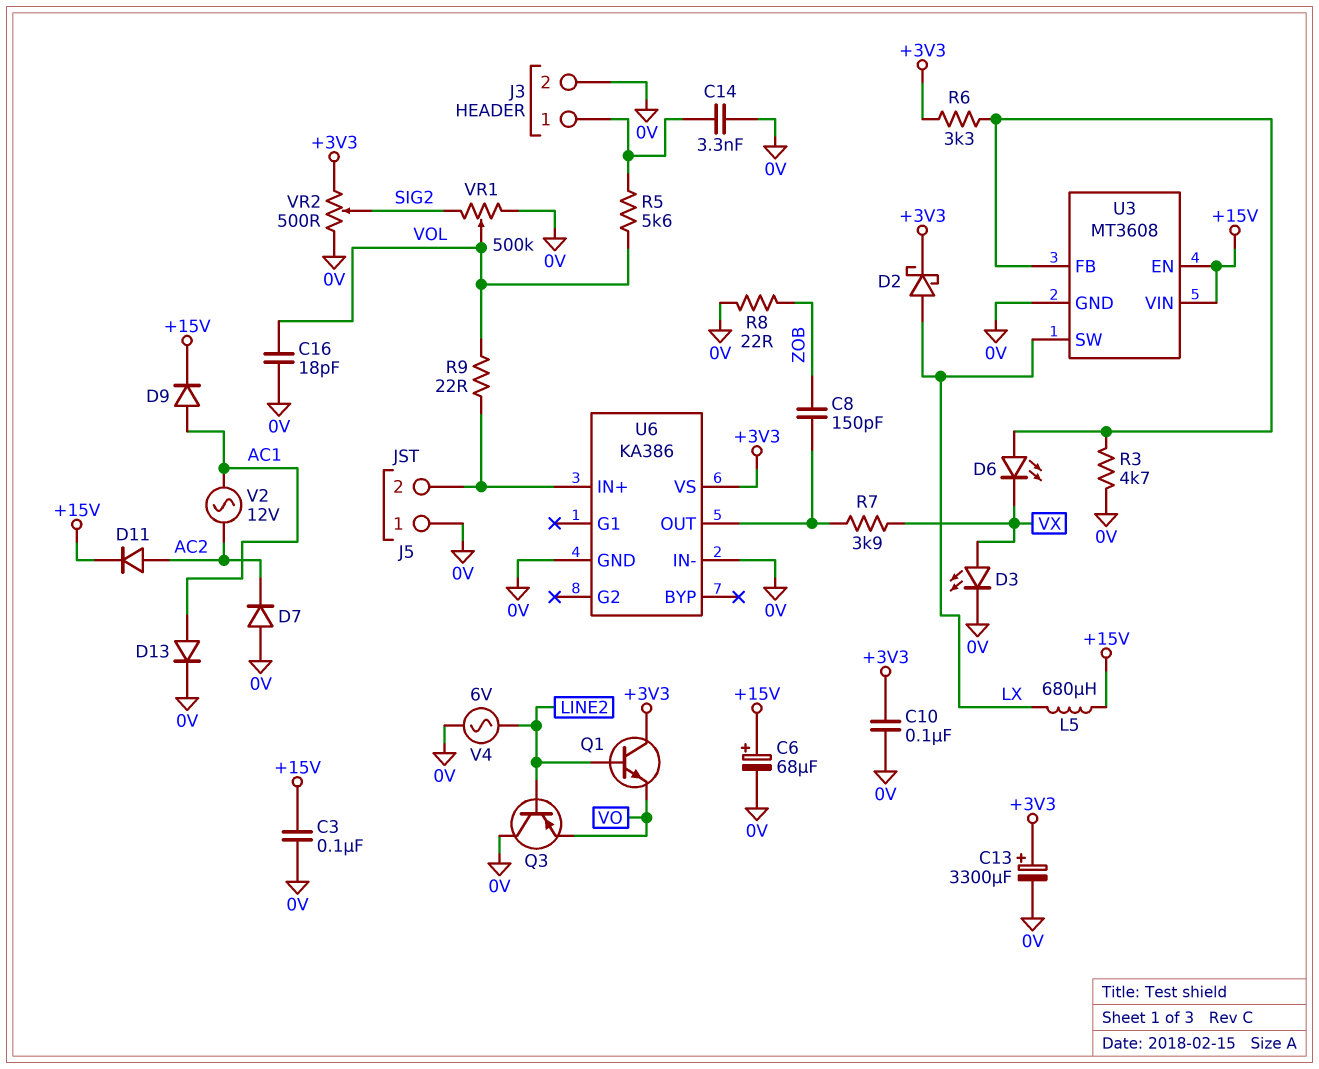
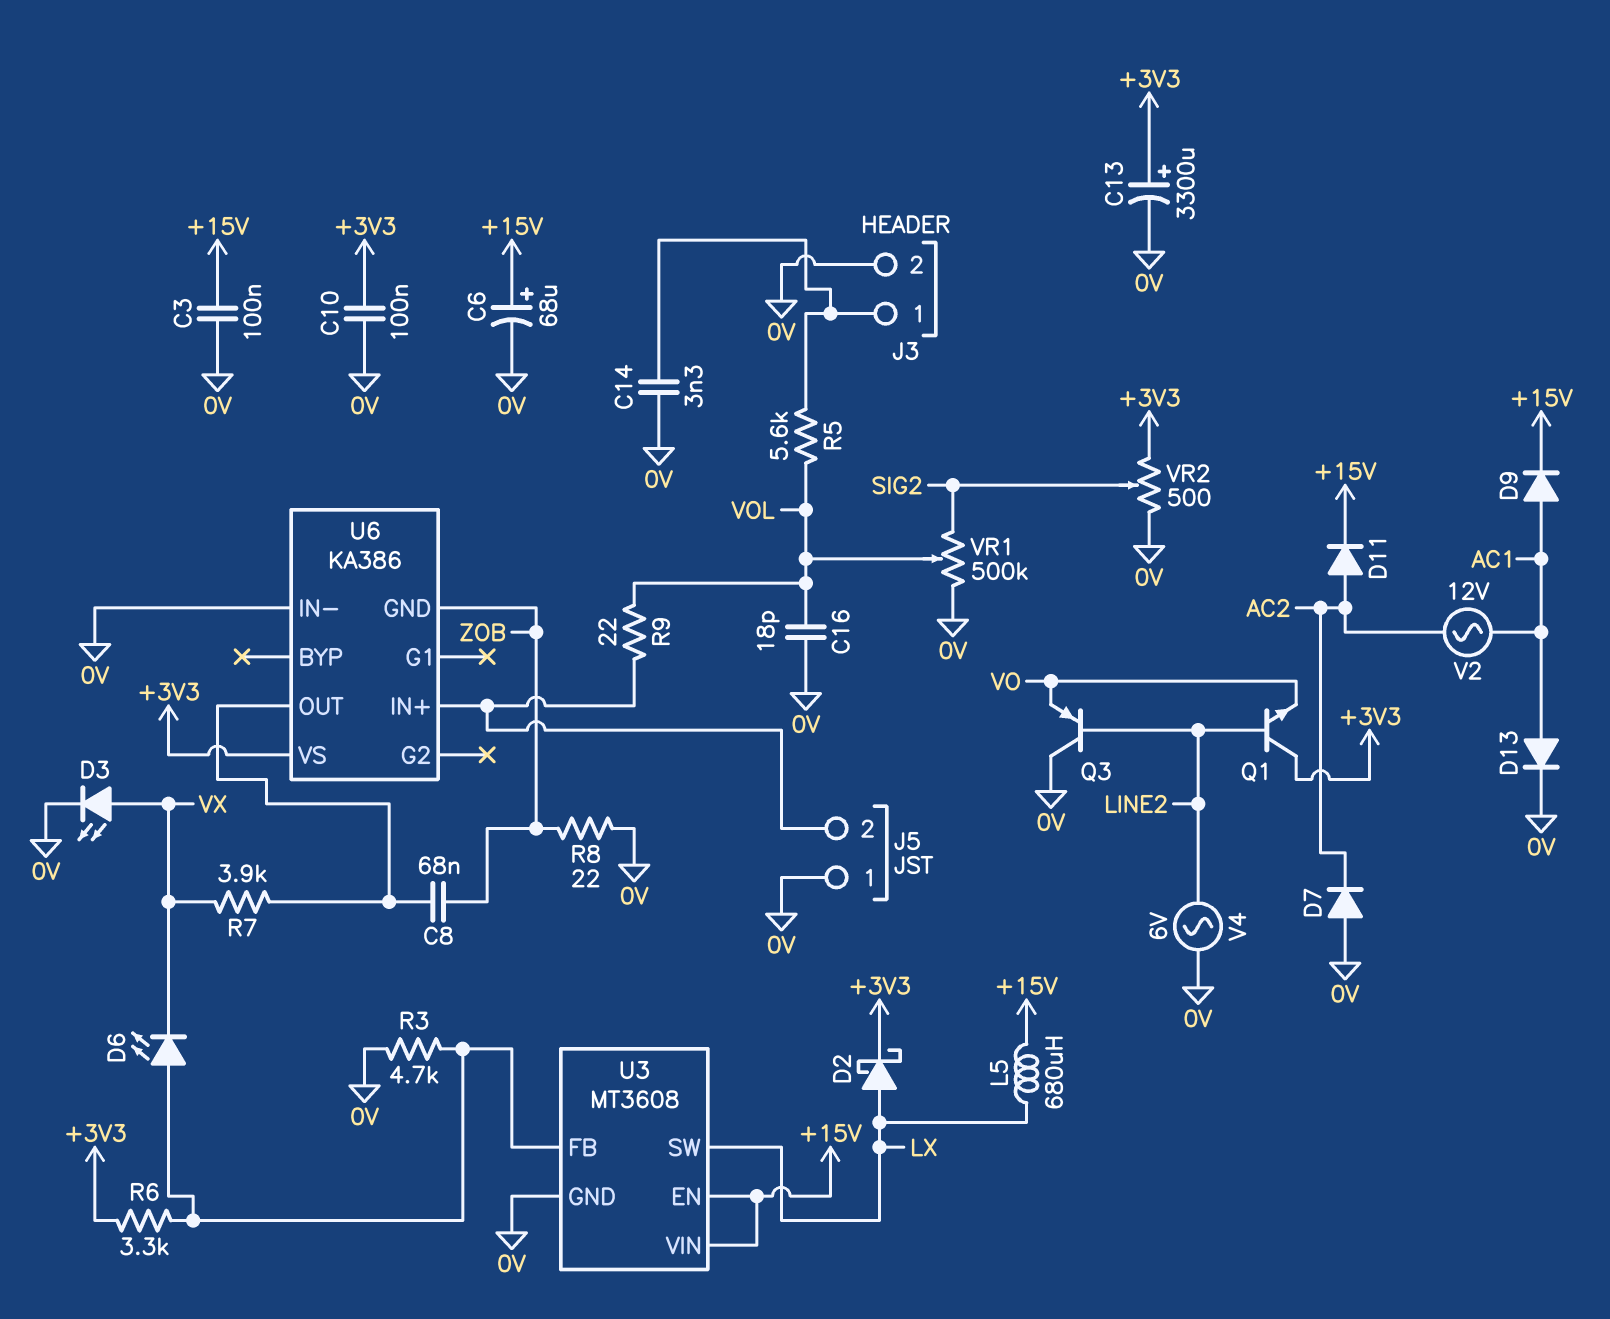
C8: 150pF (U6/OUT, ZOB) -> 68nF (U6/OUT, ZOB)
U6 pin GND: 0V -> ZOB

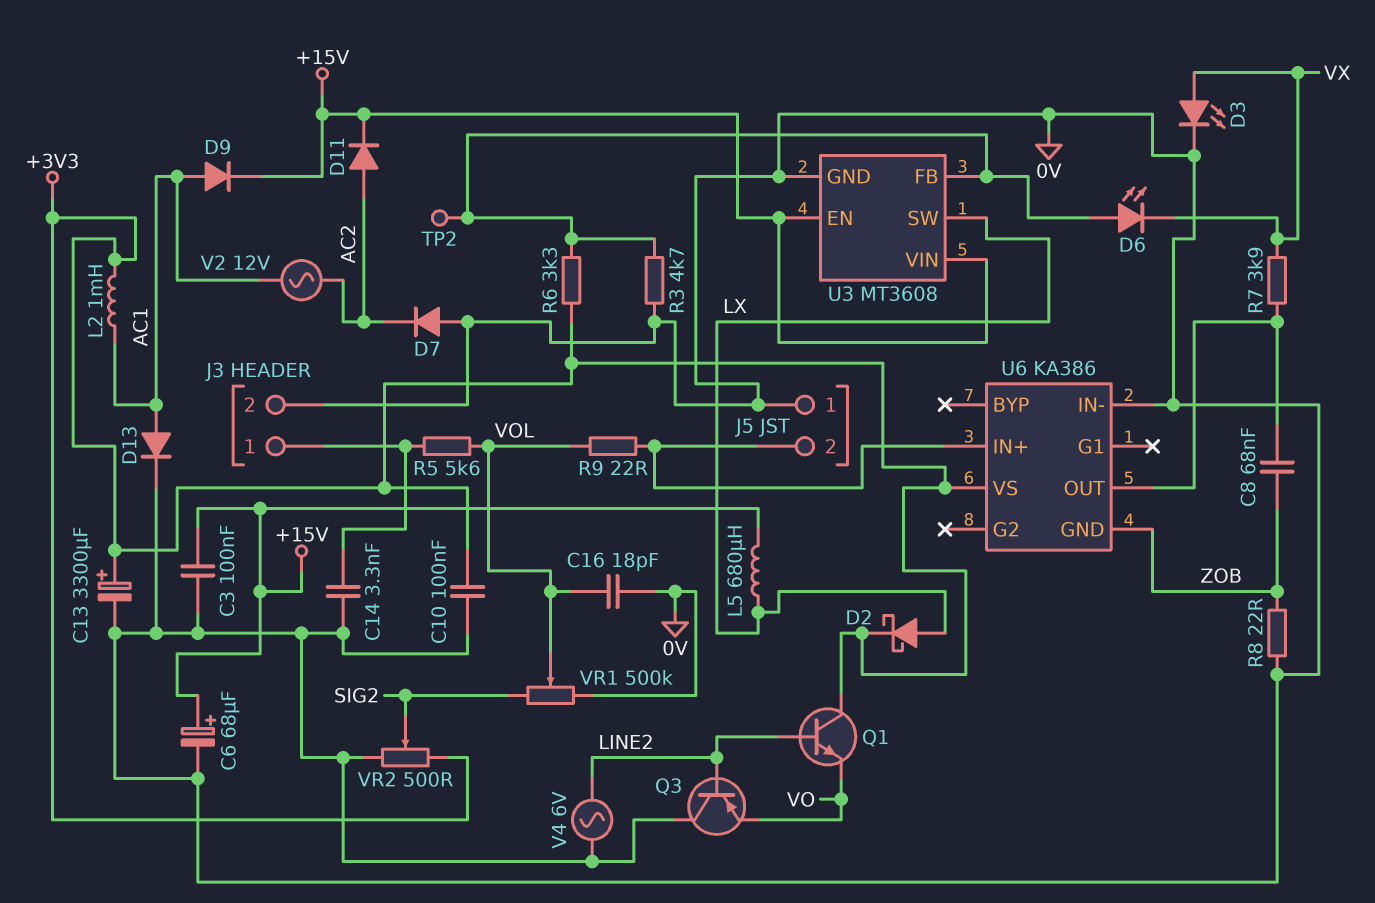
L2: none -> 1mH (+3V3, AC1)
TP2: none -> test point (U3/FB)

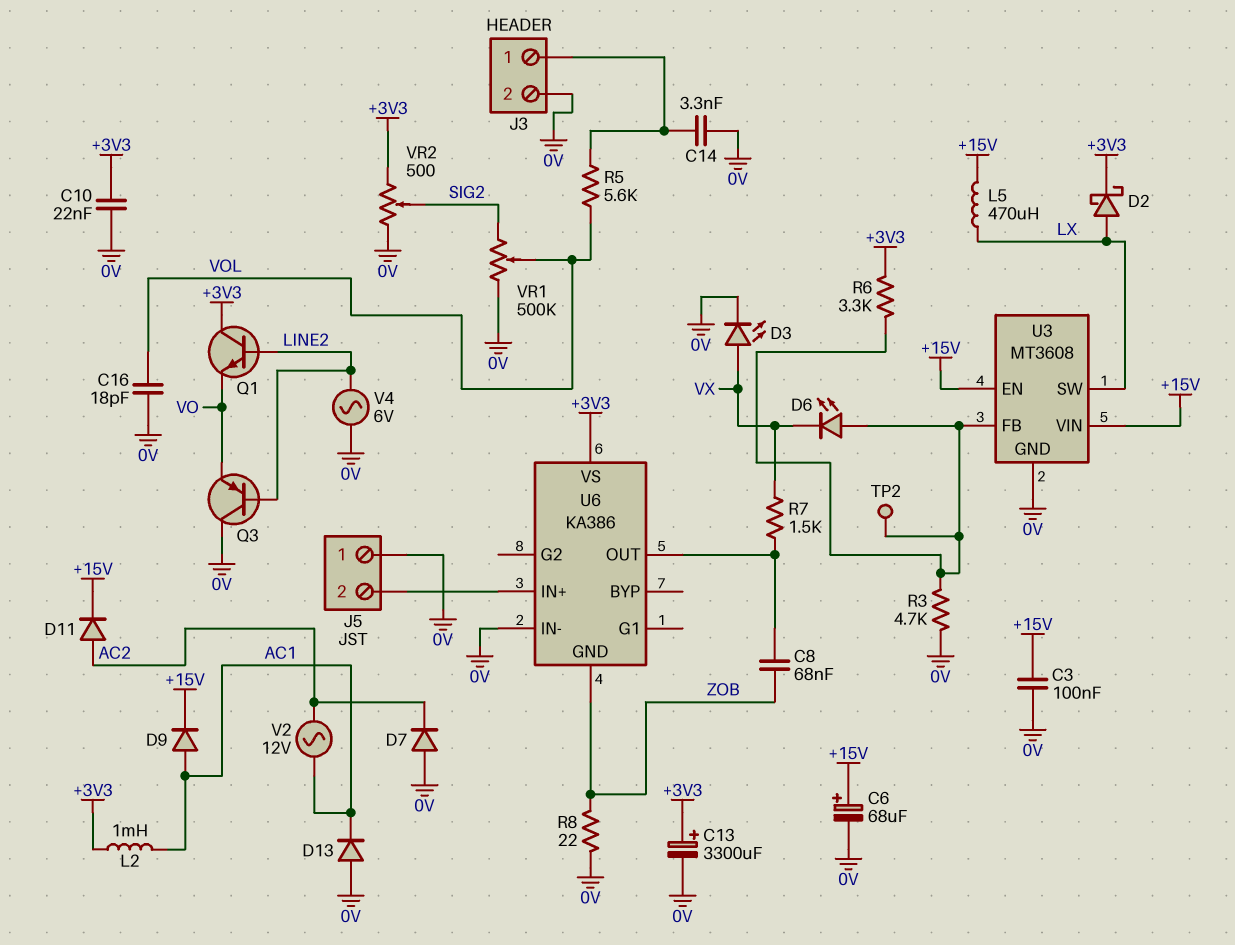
C10: 100nF (+3V3, 0V) -> 22nF (+3V3, 0V)
D13: diode (A AC1, K 0V) -> diode (A 0V, K AC1)
L5: 680uH (+15V, LX) -> 470uH (+15V, LX)
R7: 3.9k (U6/OUT, VX) -> 1.5k (U6/OUT, VX)
R9: 22 (J5/2, VOL) -> none

